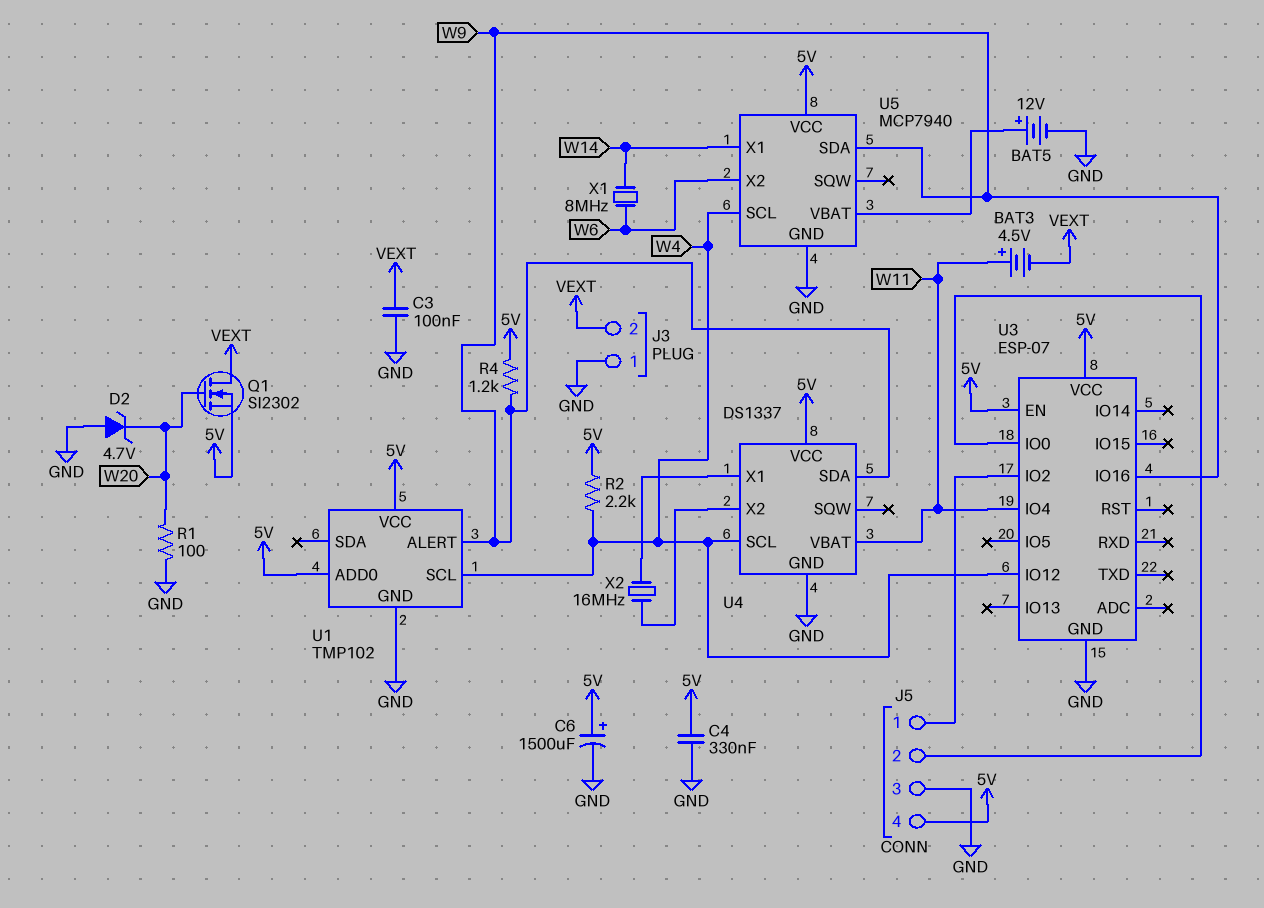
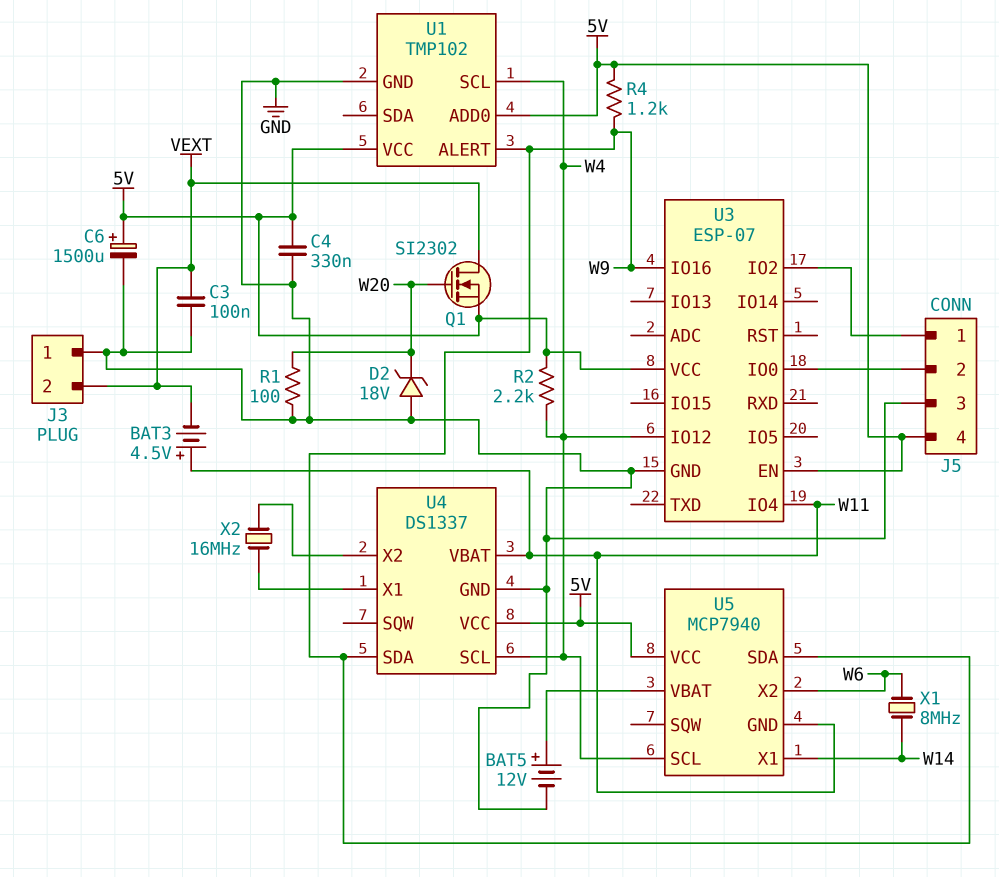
D2: zener 4.7V (A GND, K W20) -> zener 18V (A GND, K W20)
U5 pin GND: GND -> W11

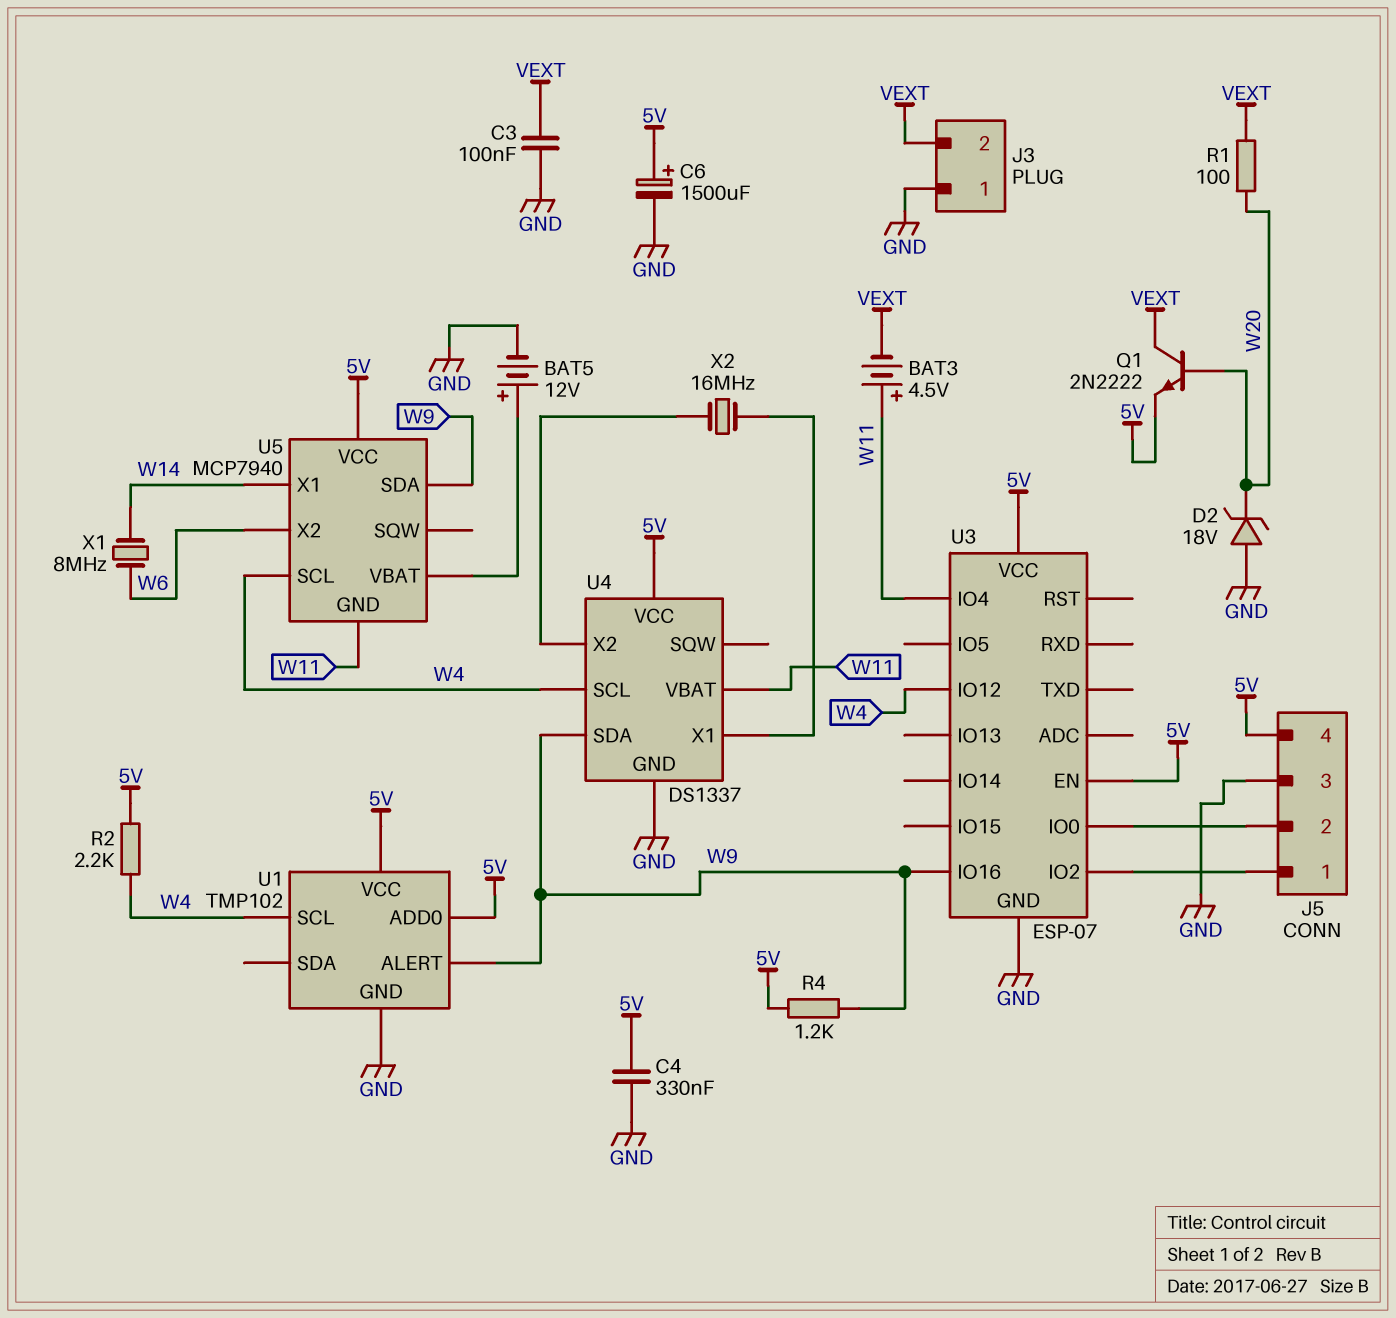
Q1: NMOS SI2302 (G W20, D VEXT, S 5V) -> NPN 2N2222 (B W20, C VEXT, E 5V)
R1: 100 (GND, W20) -> 100 (VEXT, W20)

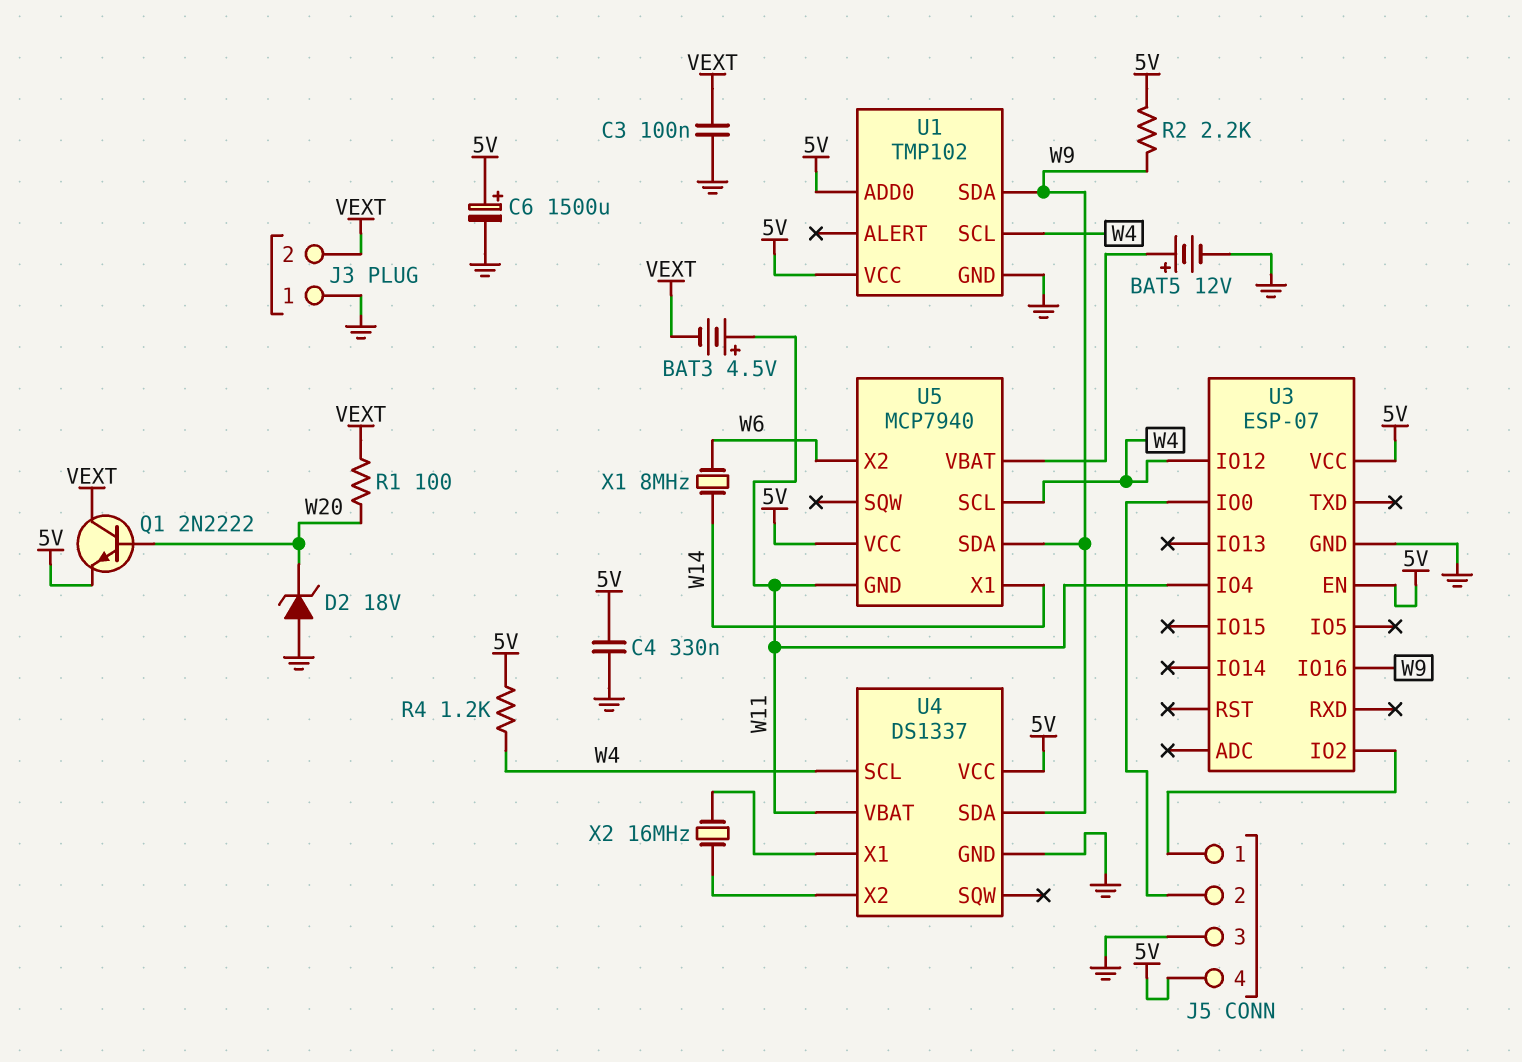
R2: 2.2k (5V, W4) -> 2.2k (5V, W9)
R4: 1.2k (5V, W9) -> 1.2k (5V, W4)
U1 pin ALERT: W9 -> none
U1 pin SDA: none -> W9

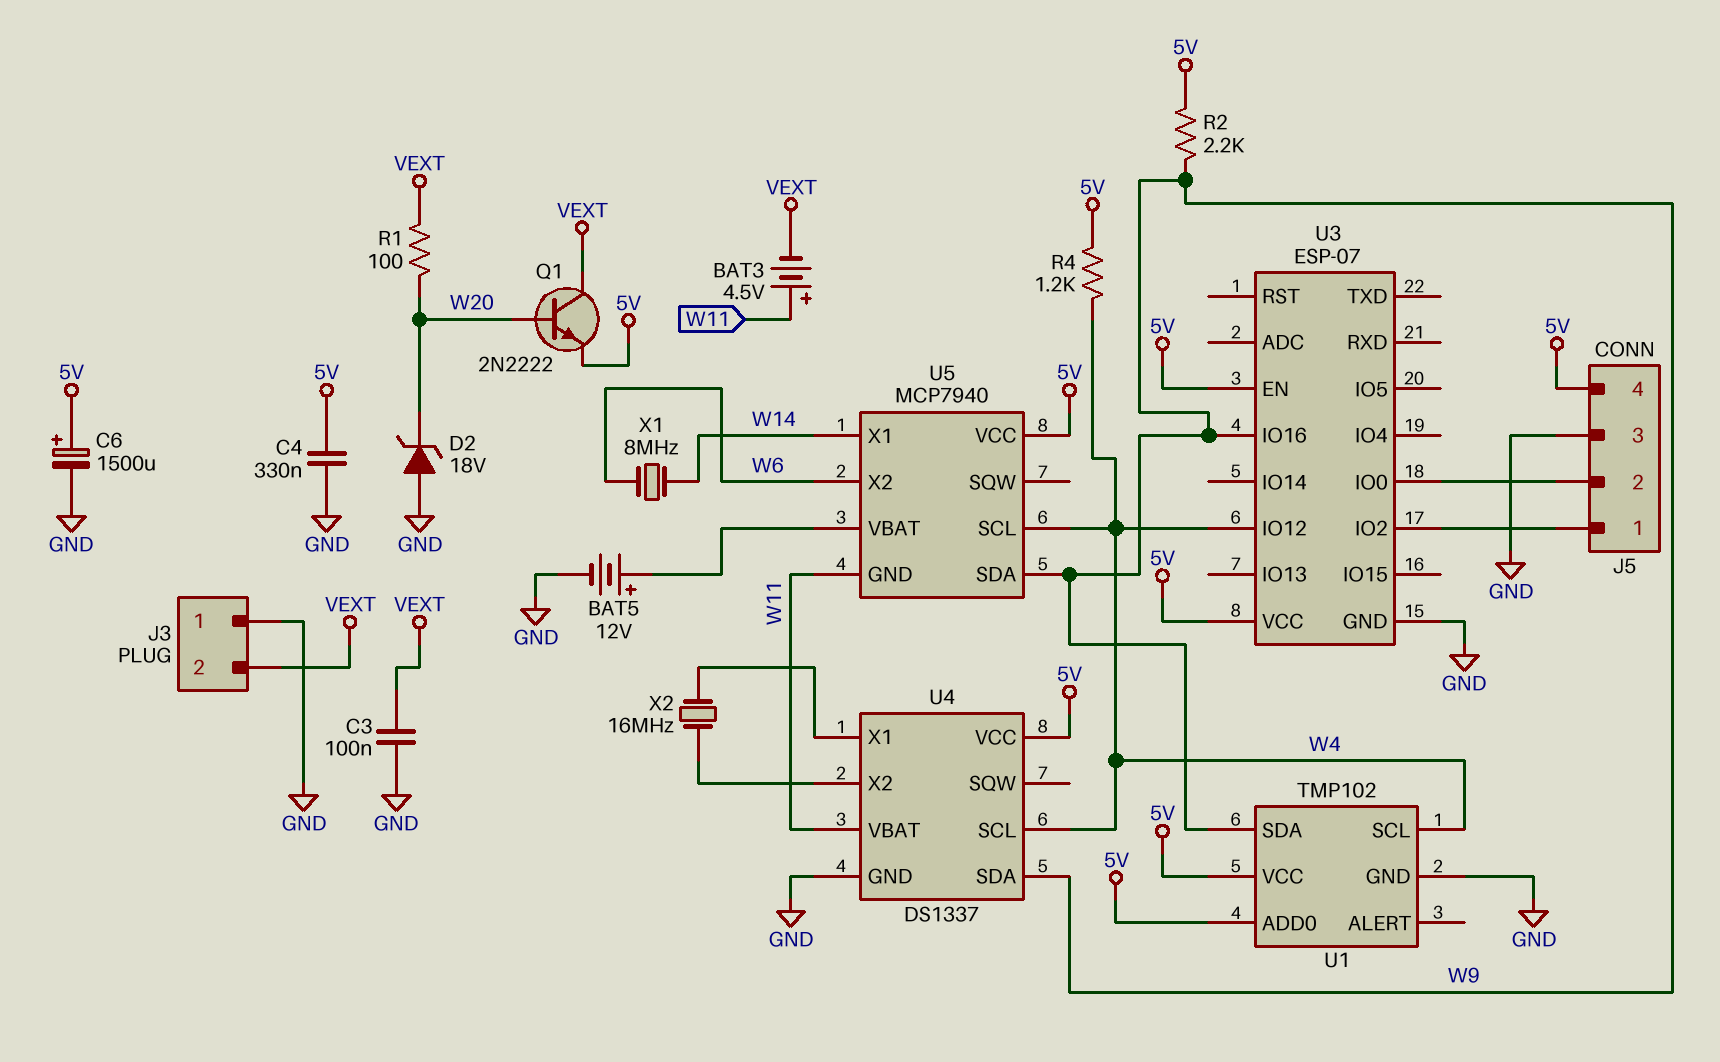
U3 pin IO4: W11 -> none

